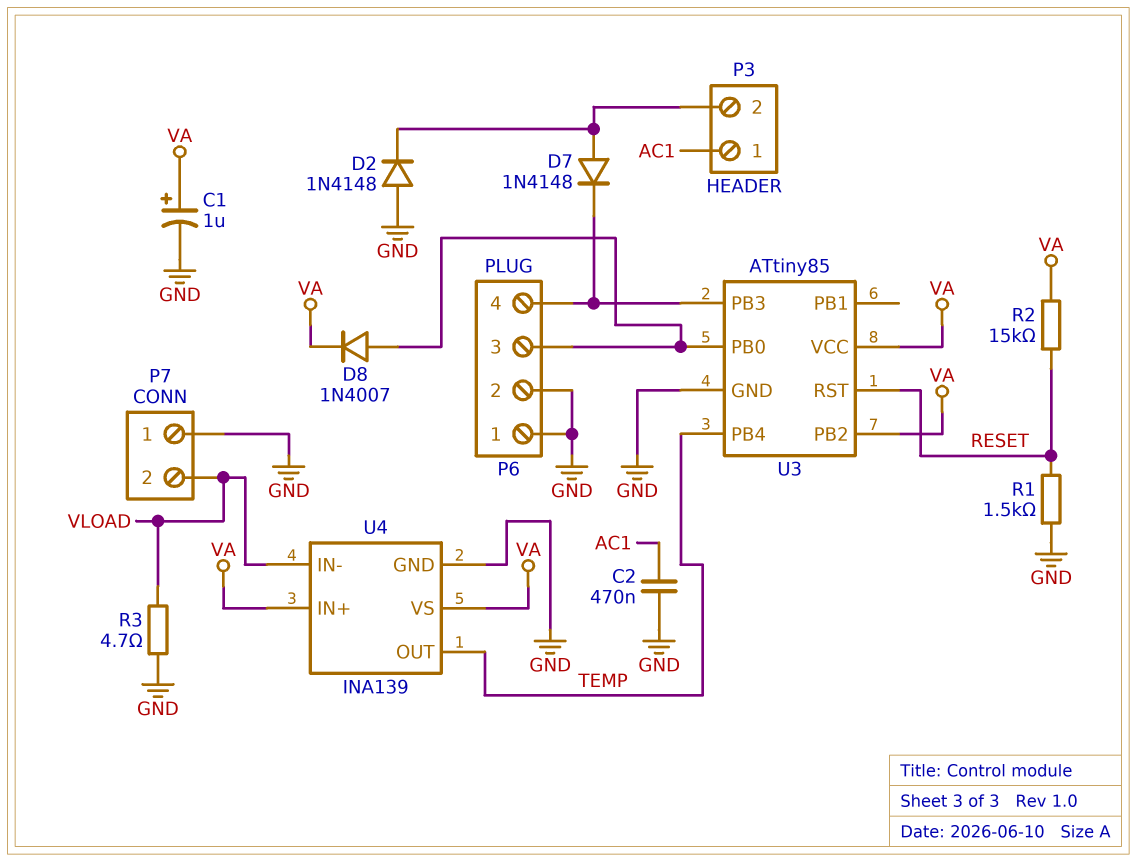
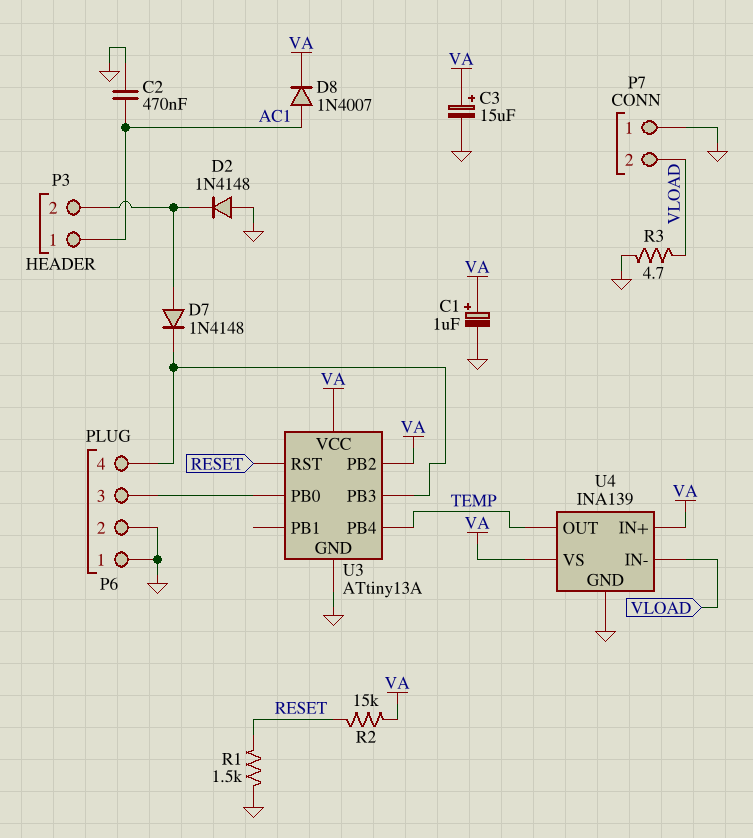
C3: none -> 15uF (plus VA, minus GND)
D8: diode 1N4007 (A P6/3, K VA) -> diode 1N4007 (A AC1, K VA)
U3: ATtiny85 -> ATtiny13A

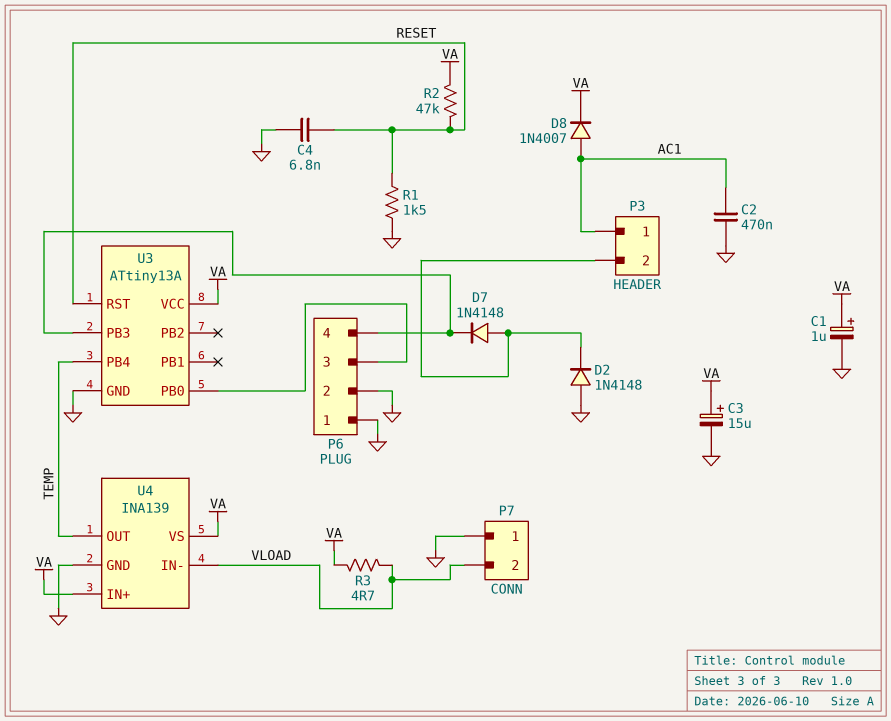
C4: none -> 6.8nF (GND, RESET)
R2: 15k (RESET, VA) -> 47k (RESET, VA)
R3: 4.7 (GND, VLOAD) -> 4.7 (VA, VLOAD)
U3 pin PB2: VA -> none

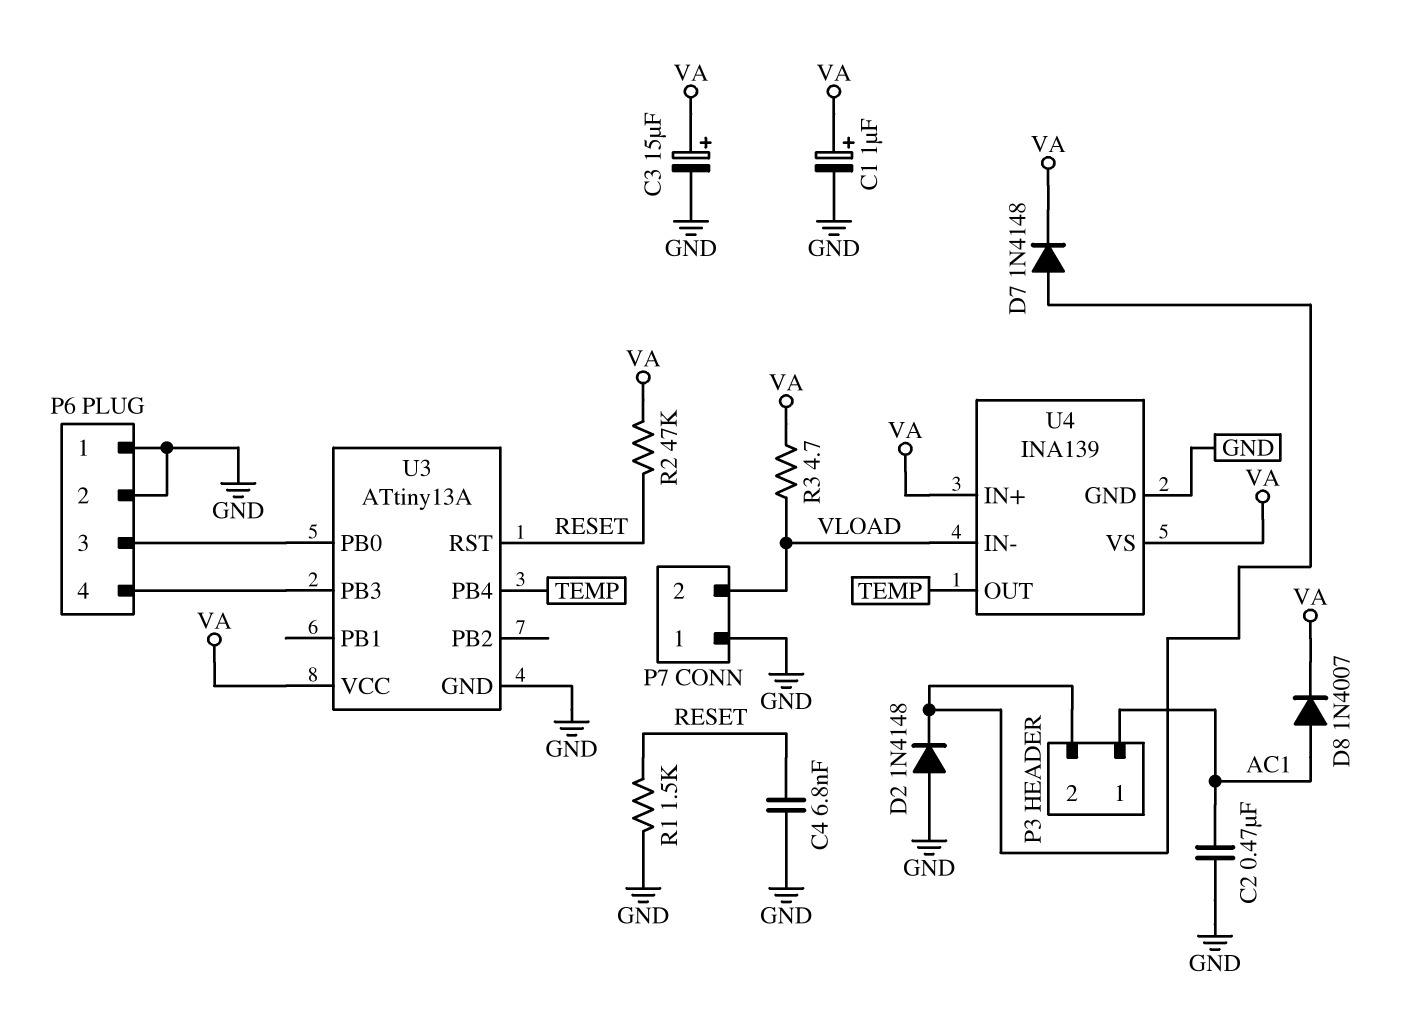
D7: diode 1N4148 (A P3/2, K P6/4) -> diode 1N4148 (A P3/2, K VA)

